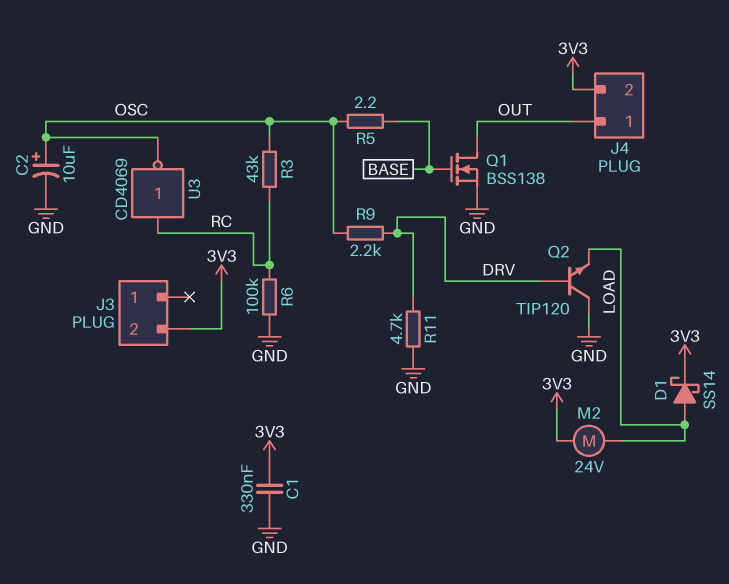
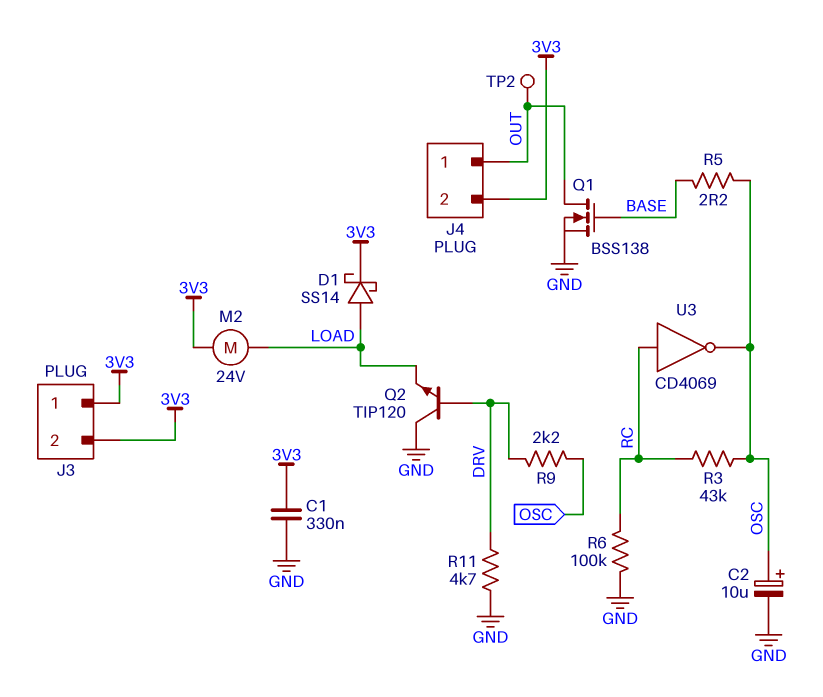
J3 pin 1: none -> 3V3
TP2: none -> test point (OUT)

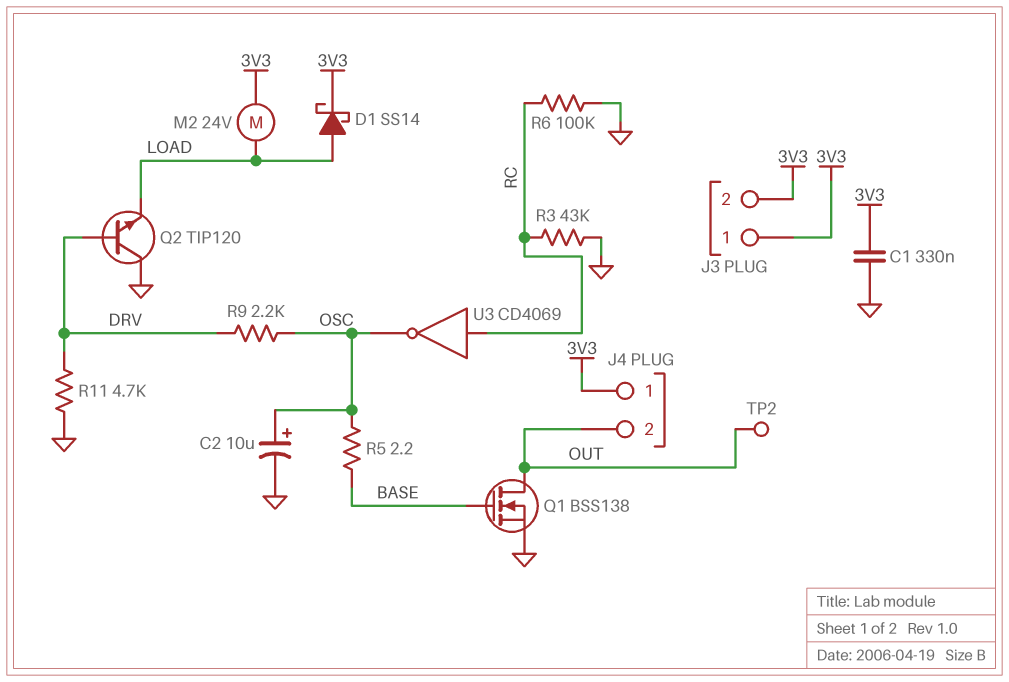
J4 pin 1: OUT -> 3V3
J4 pin 2: 3V3 -> OUT
R3: 43k (OSC, RC) -> 43k (GND, RC)

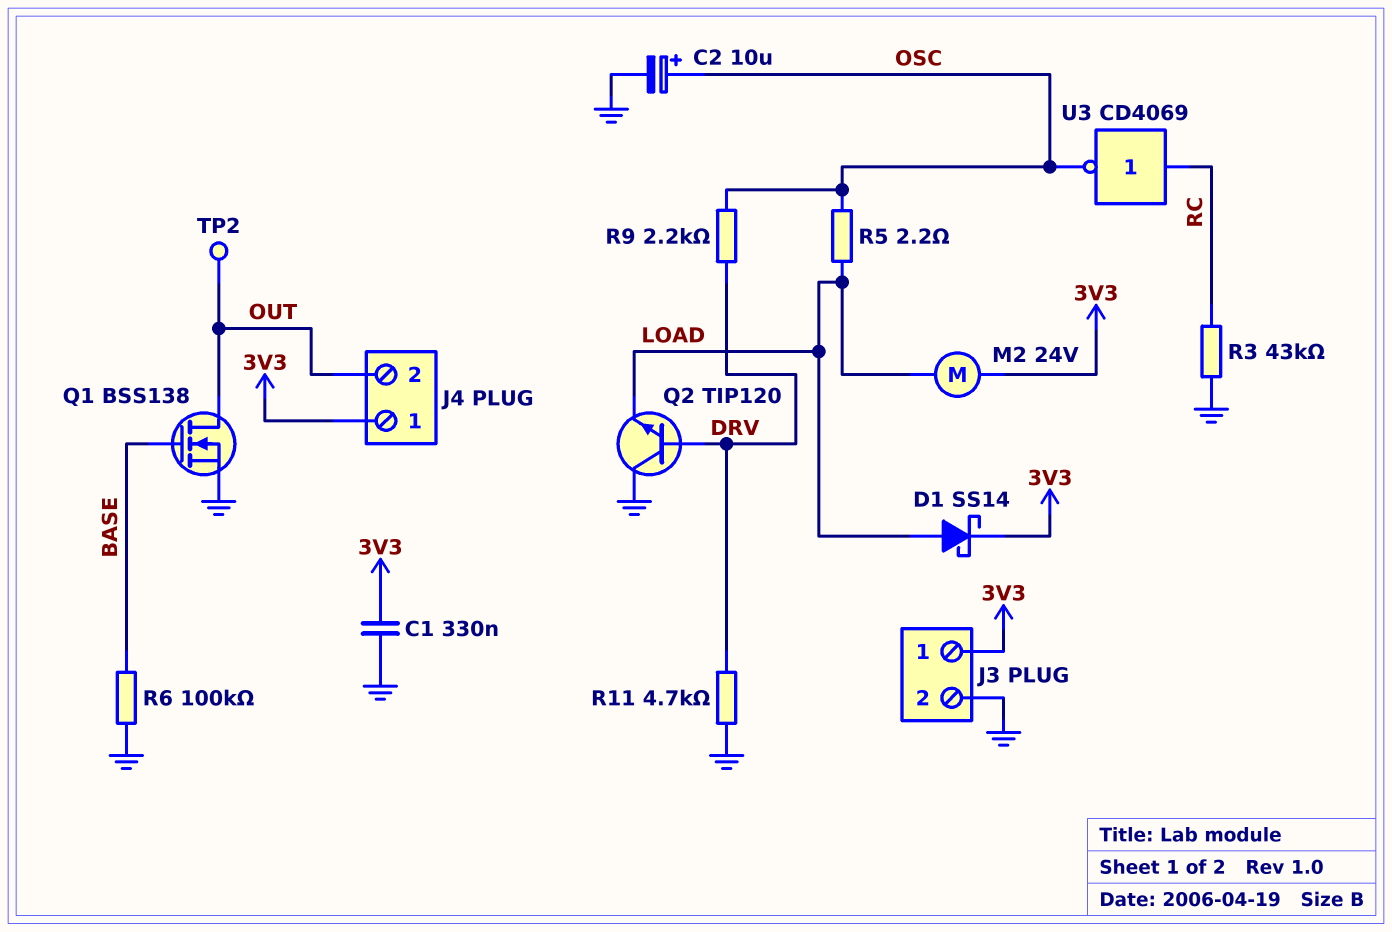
J3 pin 2: 3V3 -> GND
R5: 2.2 (BASE, OSC) -> 2.2 (LOAD, OSC)
R6: 100k (GND, RC) -> 100k (BASE, GND)

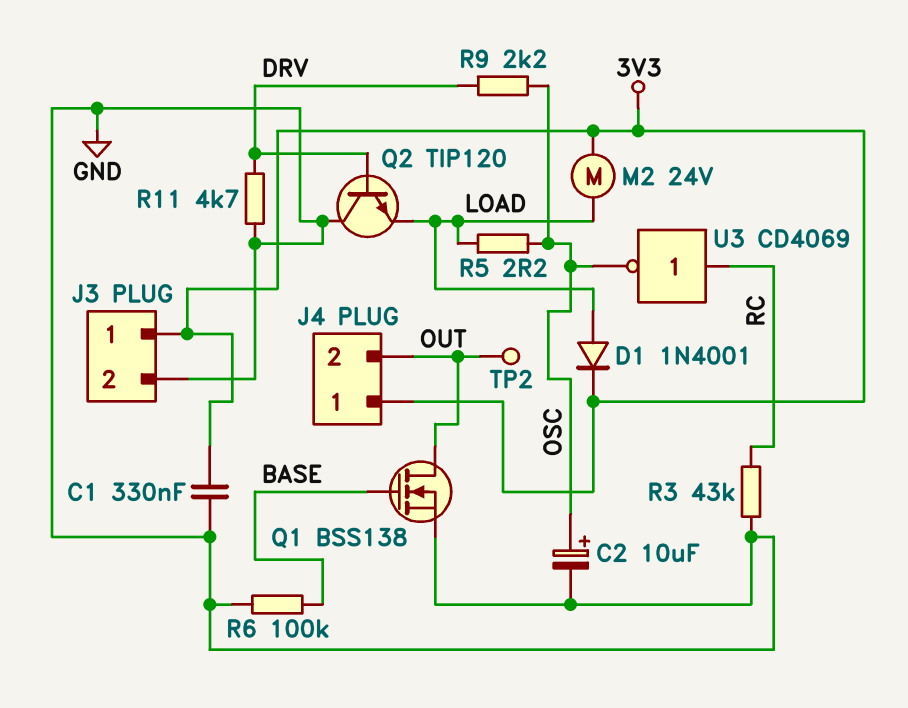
D1: schottky SS14 (A LOAD, K 3V3) -> diode 1N4001 (A LOAD, K 3V3)

